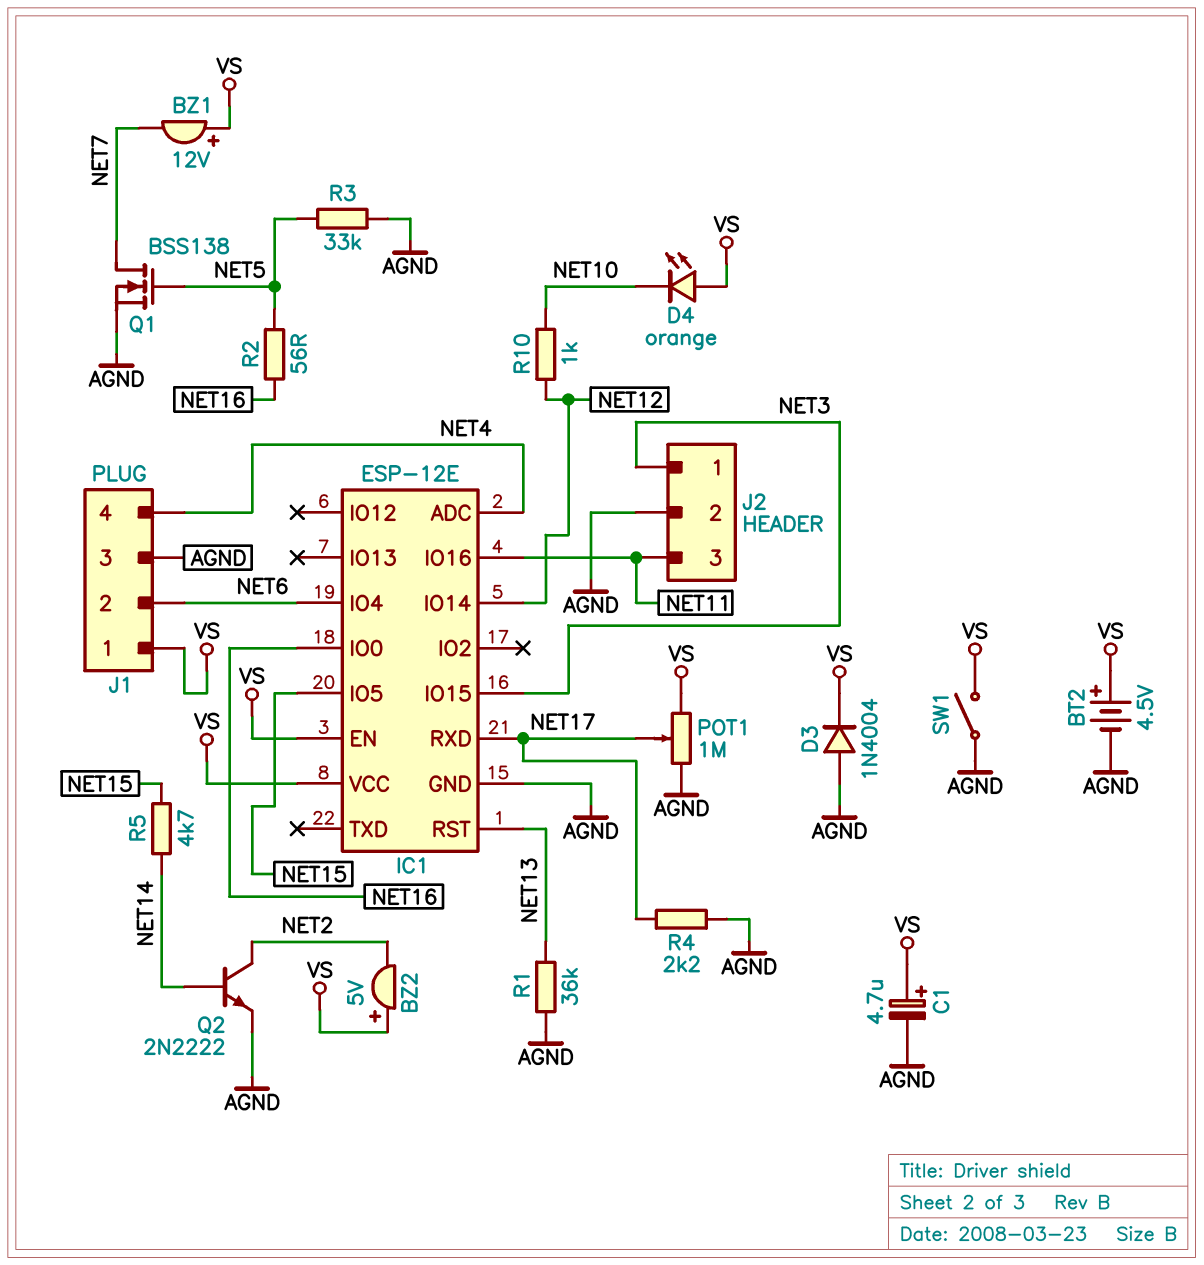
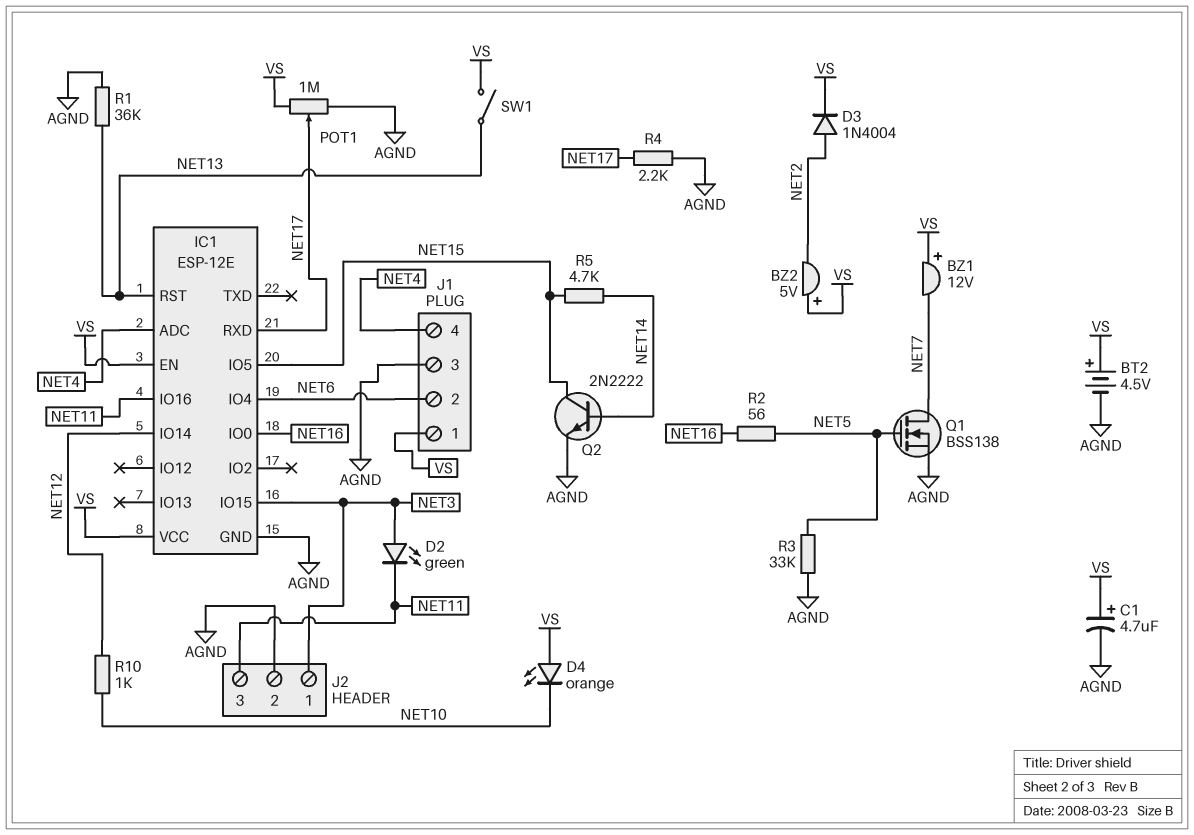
D2: none -> LED green (A NET3, K NET11)
D3: diode 1N4004 (A AGND, K VS) -> diode 1N4004 (A NET2, K VS)
Q2: NPN 2N2222 (B NET14, C NET2, E AGND) -> NPN 2N2222 (B NET14, C NET15, E AGND)
SW1: switch (AGND, VS) -> switch (NET13, VS)

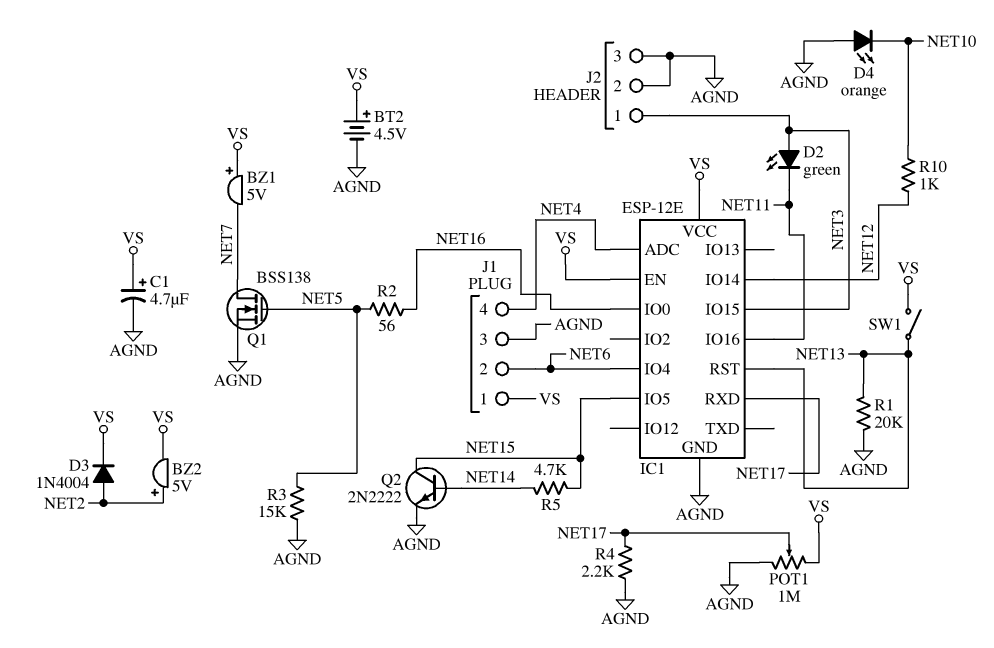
BZ1: buzzer 12V (plus VS, minus NET7) -> buzzer 5V (plus VS, minus NET7)
BZ2: buzzer 5V (plus VS, minus NET2) -> buzzer 5V (plus NET2, minus VS)
D4: LED orange (A VS, K NET10) -> LED orange (A AGND, K NET10)
J2 pin 3: NET11 -> AGND
R1: 36k (AGND, NET13) -> 20k (AGND, NET13)
R3: 33k (AGND, NET5) -> 15k (AGND, NET5)

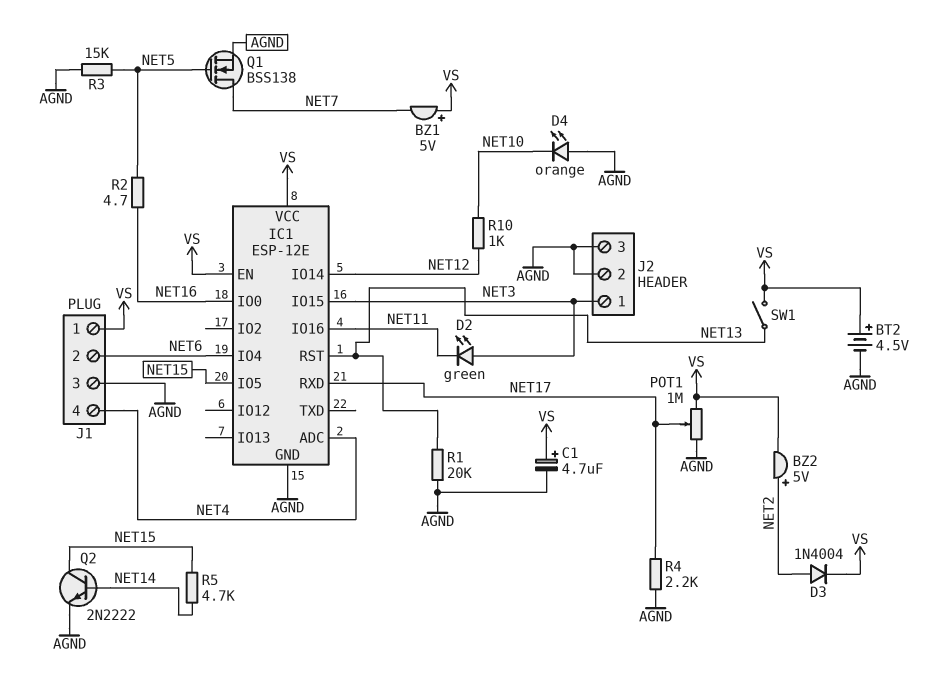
R2: 56 (NET5, NET16) -> 4.7 (NET5, NET16)

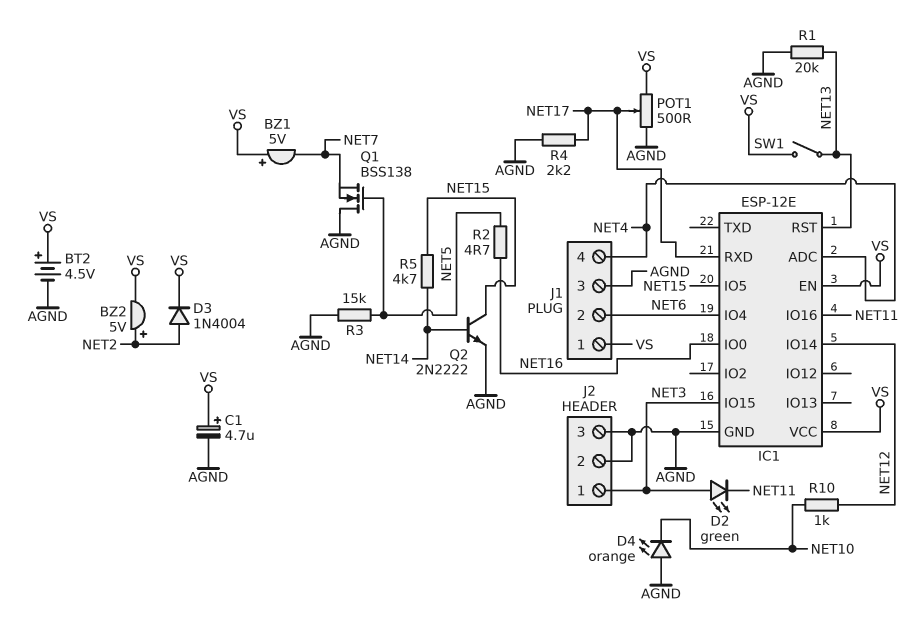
POT1: 1M (AGND, VS, wiper NET17) -> 500 (AGND, VS, wiper NET17)
Q1: NMOS BSS138 (G NET5, D NET7, S AGND) -> NMOS BSS138 (G NET5, D AGND, S NET7)

